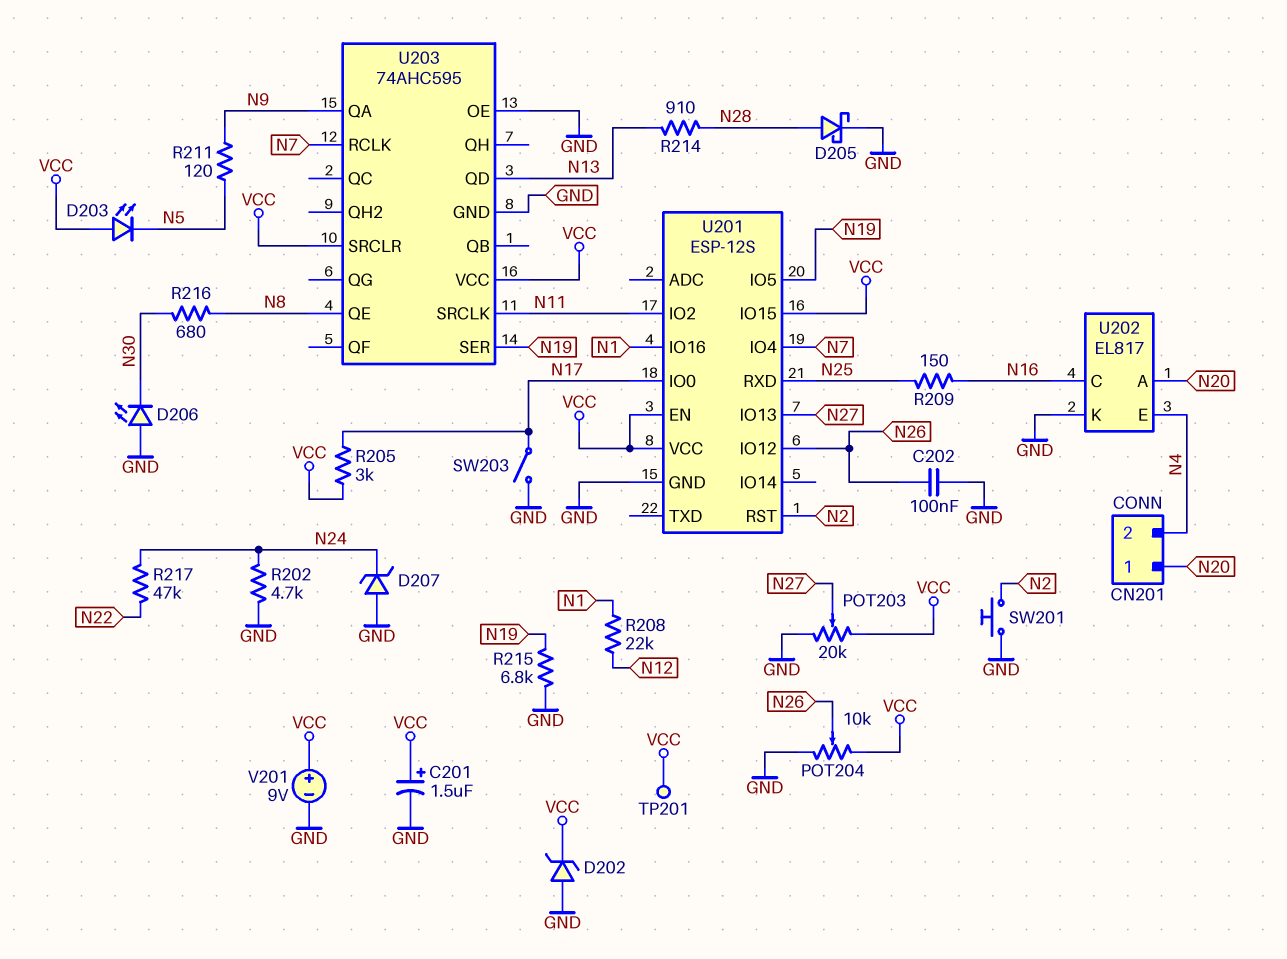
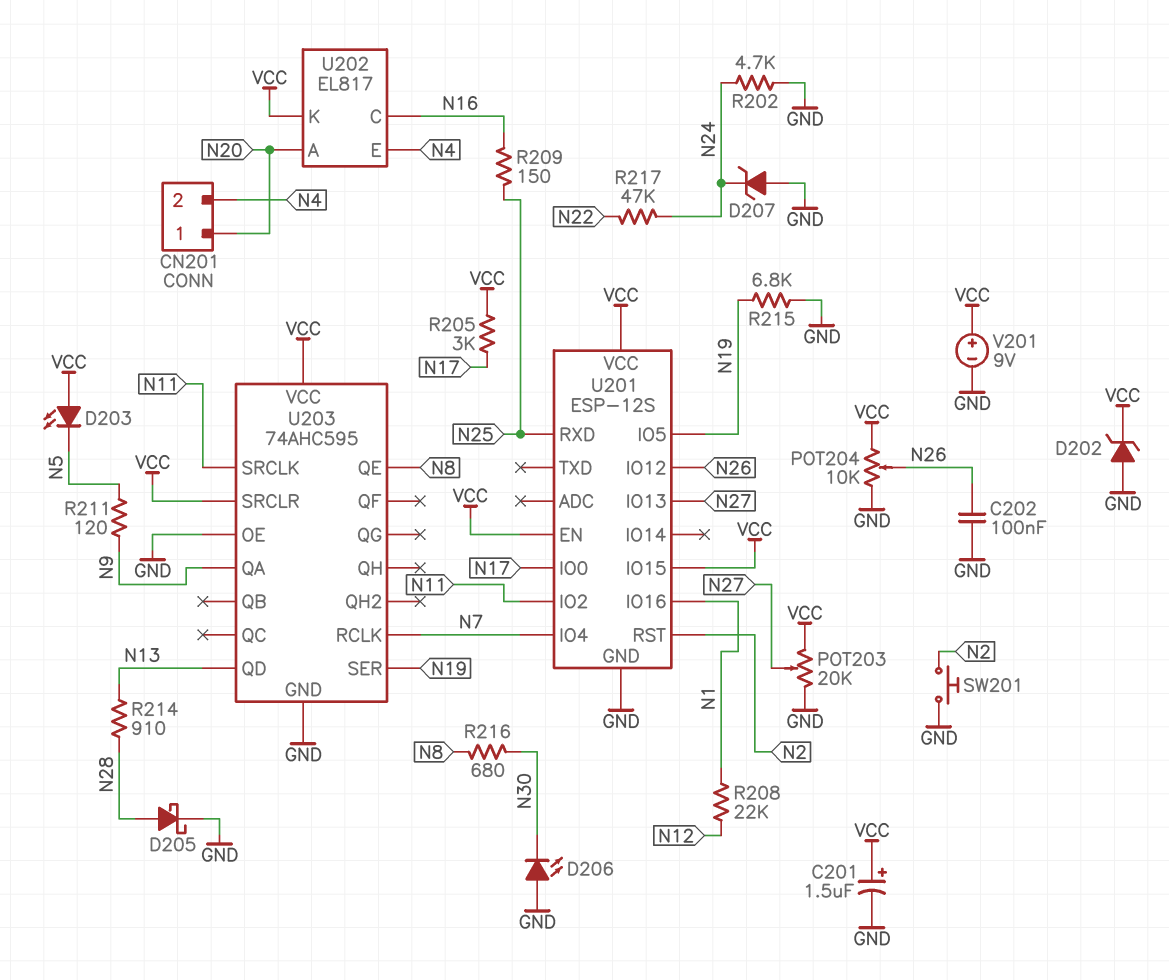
SW203: switch (GND, N17) -> none
TP201: test point (VCC) -> none
U202 pin K: GND -> VCC

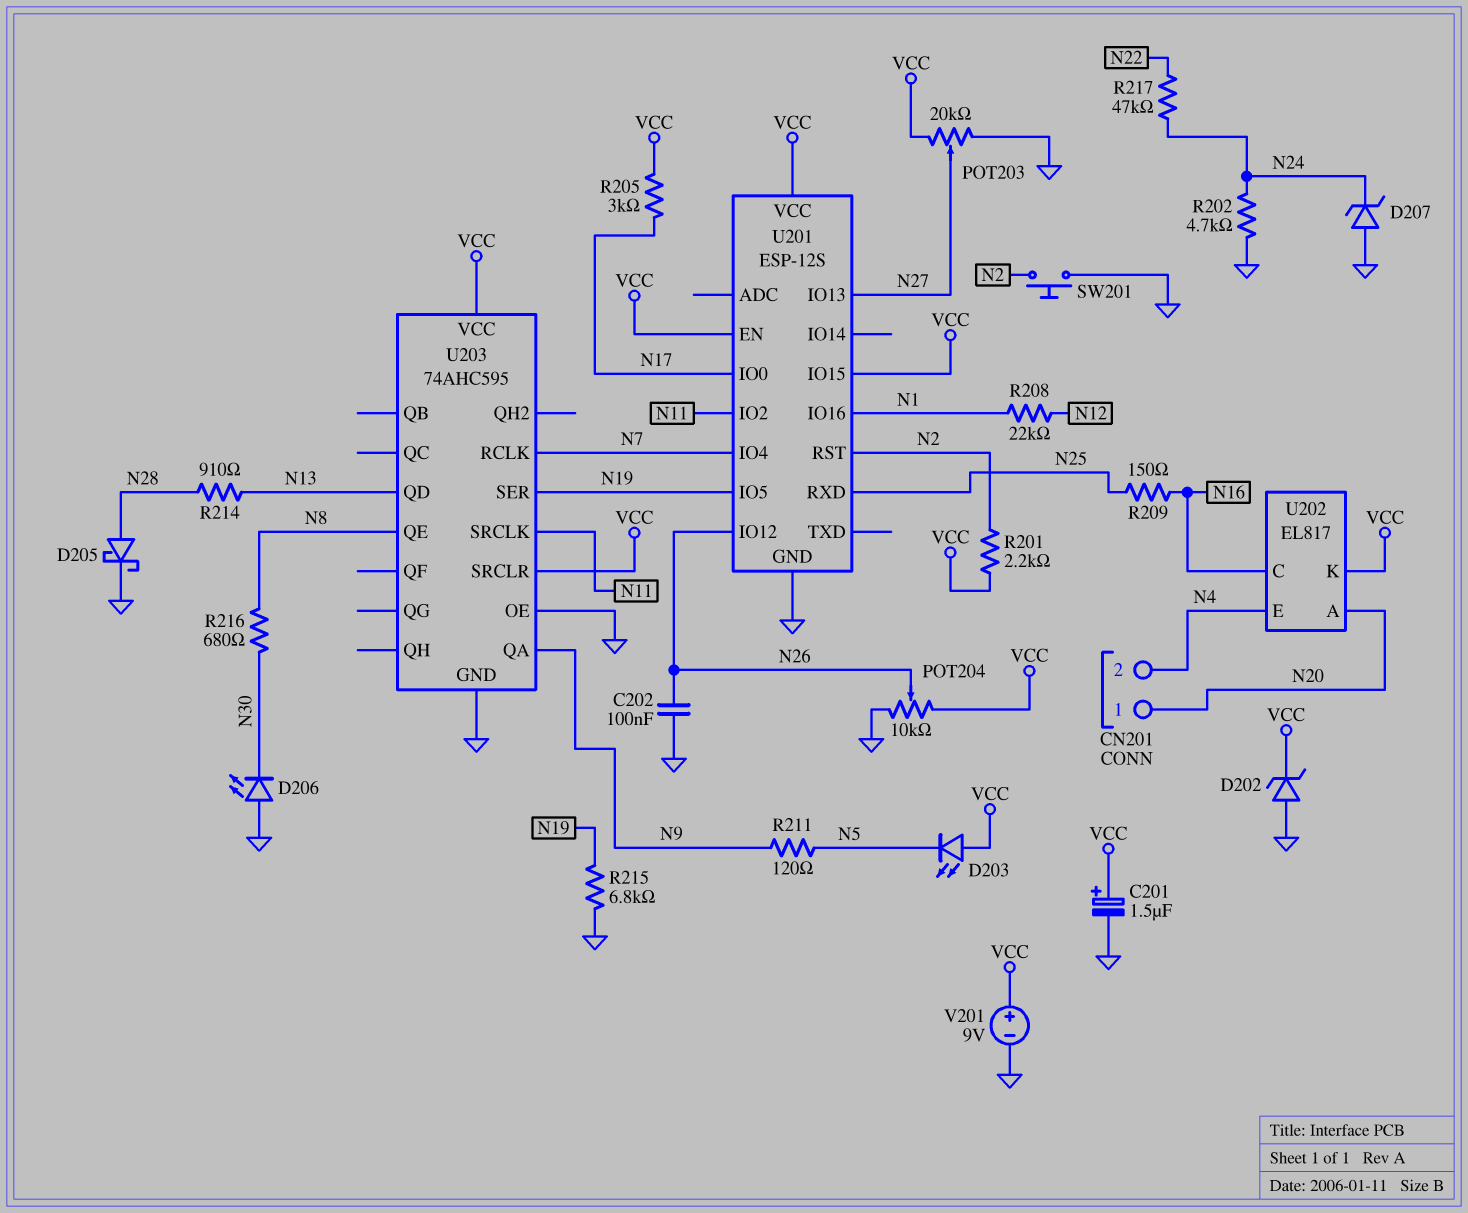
R201: none -> 2.2k (N2, VCC)

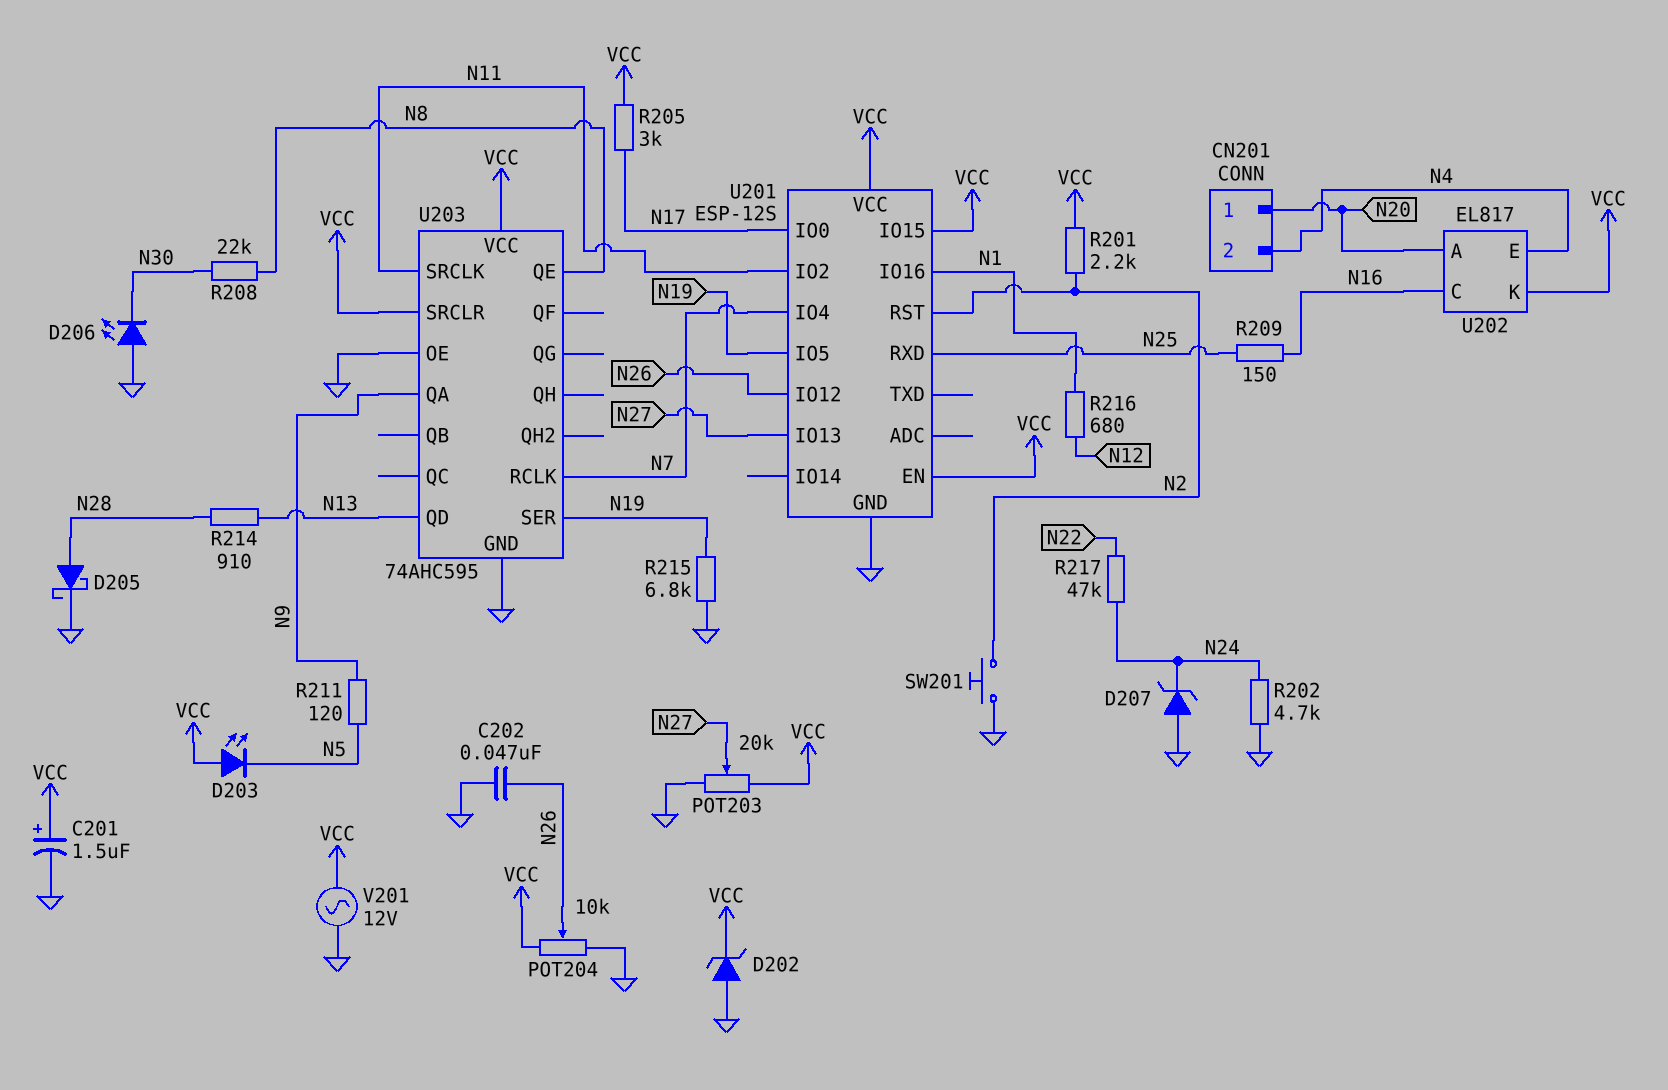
C202: 100nF (GND, N26) -> 47nF (GND, N26)
R208: 22k (N1, N12) -> 22k (N8, N30)
R216: 680 (N8, N30) -> 680 (N1, N12)
V201: 9V (plus VCC, minus GND) -> AC 12V (GND, VCC)

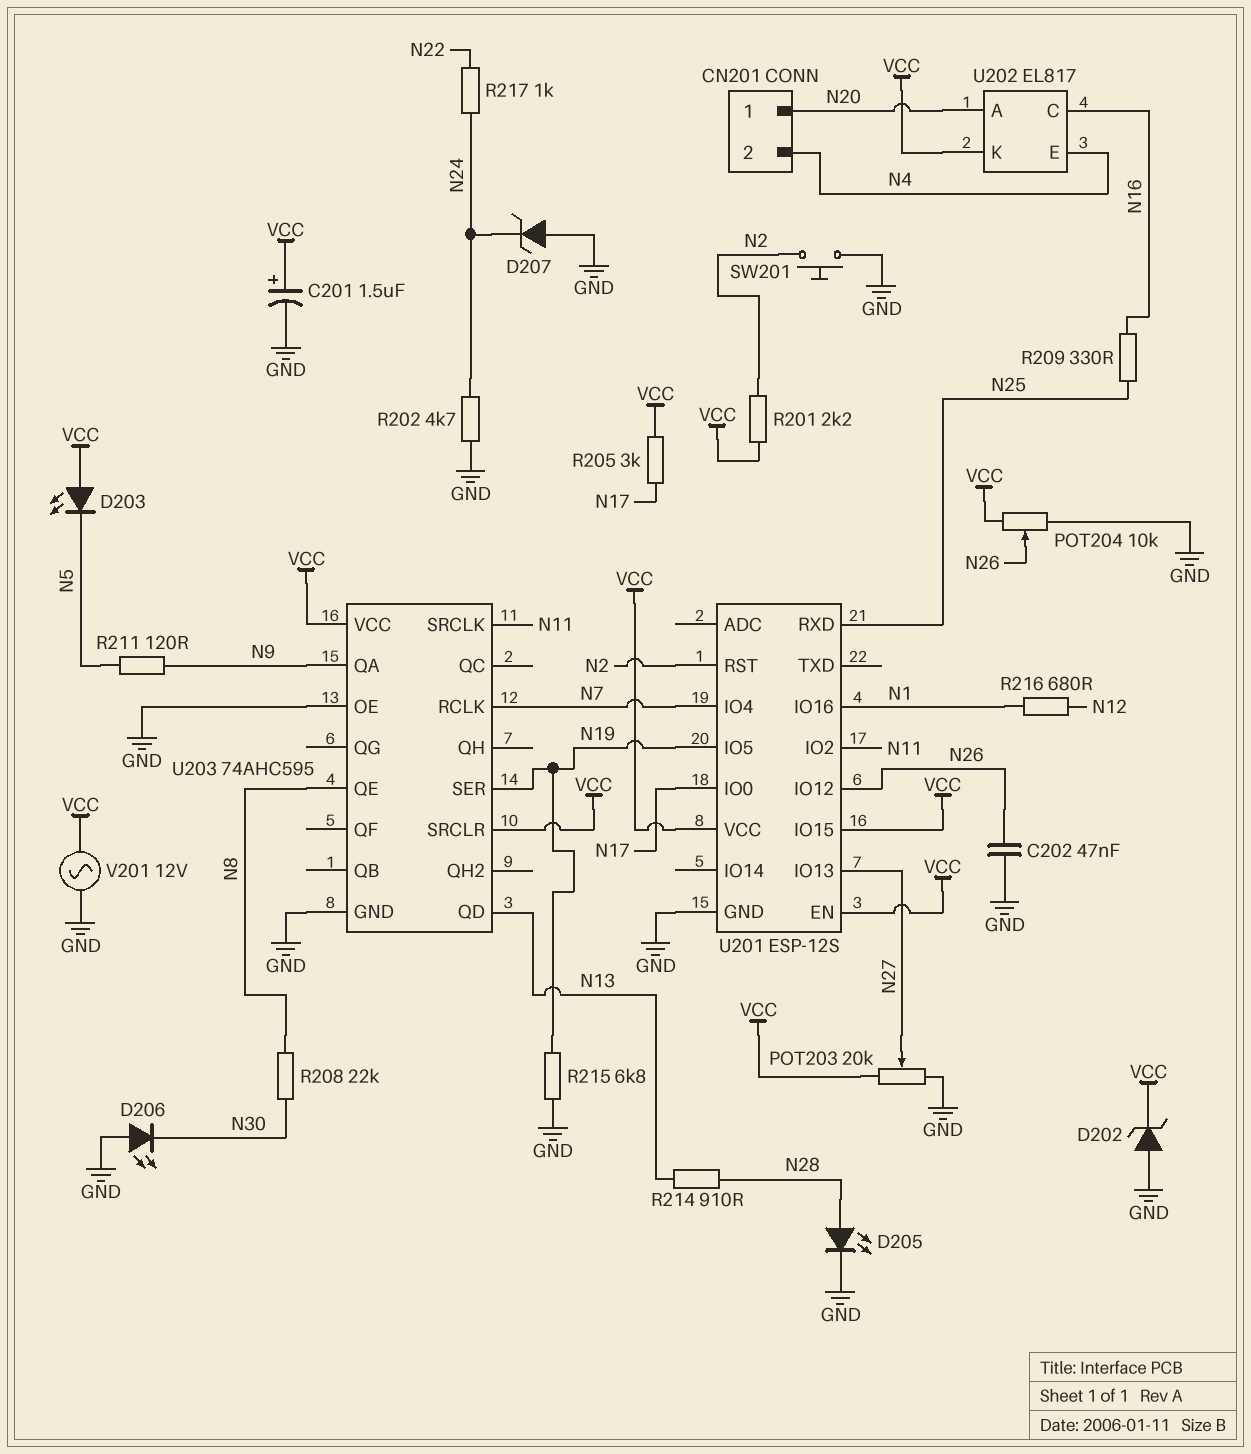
D205: schottky (A N28, K GND) -> LED (A N28, K GND)
R209: 150 (N16, N25) -> 330 (N16, N25)
R217: 47k (N22, N24) -> 1k (N22, N24)

